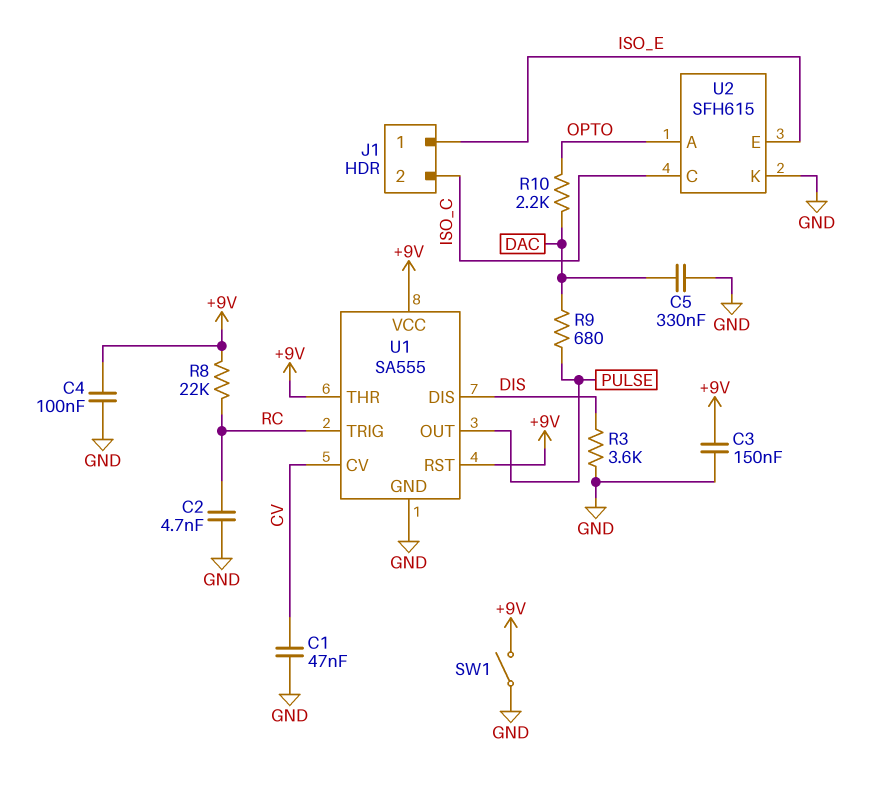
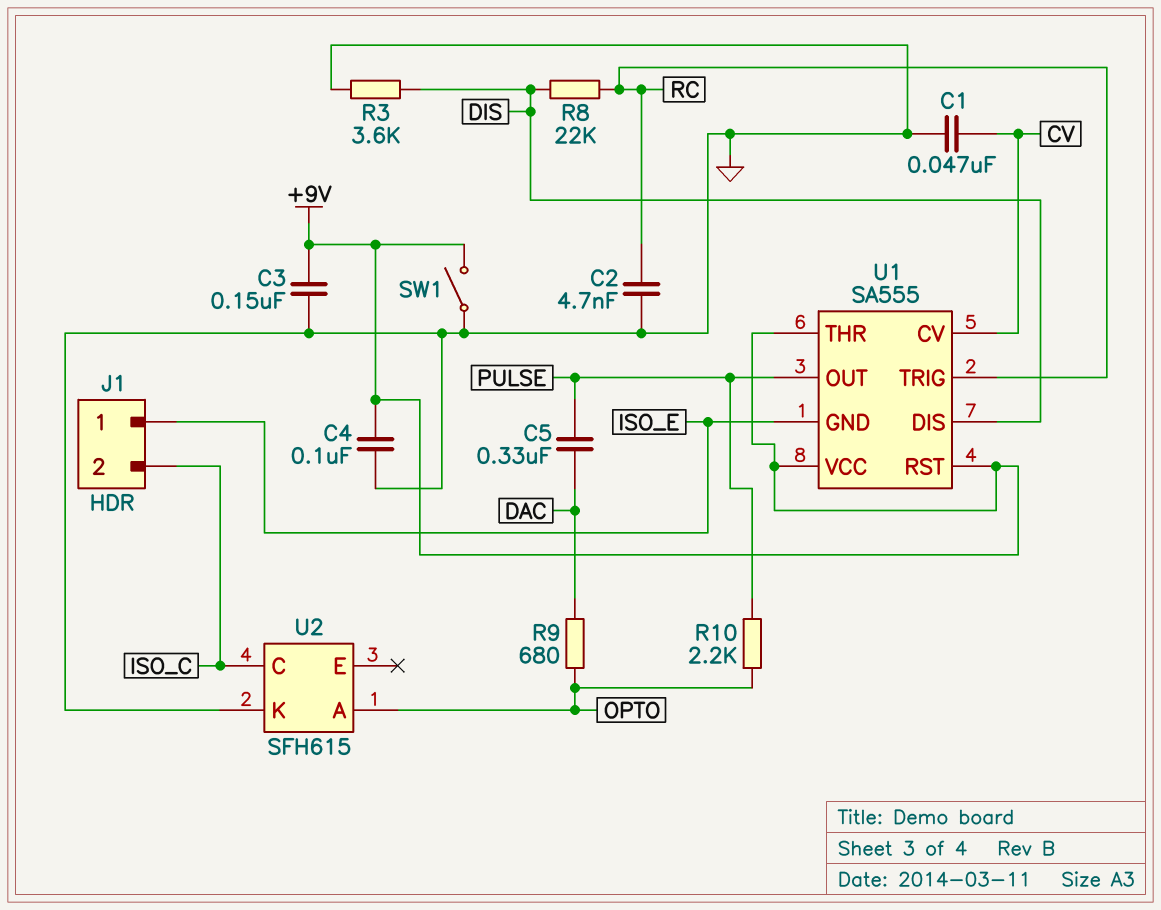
C5: 330nF (DAC, GND) -> 330nF (DAC, PULSE)
R8: 22k (+9V, RC) -> 22k (DIS, RC)
R9: 680 (DAC, PULSE) -> 680 (DAC, OPTO)
R10: 2.2k (DAC, OPTO) -> 2.2k (OPTO, PULSE)
U1 pin GND: GND -> ISO_E
U2 pin E: ISO_E -> none

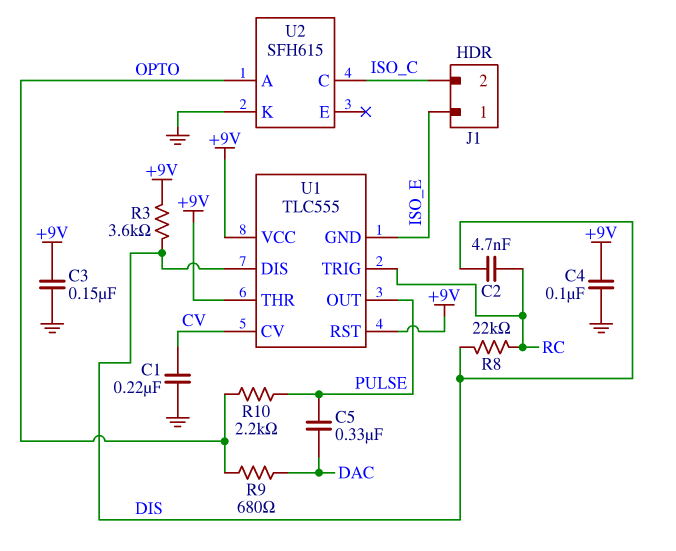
C1: 47nF (CV, GND) -> 220nF (CV, GND)
C2: 4.7nF (GND, RC) -> 4.7nF (DIS, RC)
R3: 3.6k (DIS, GND) -> 3.6k (+9V, DIS)
SW1: switch (+9V, GND) -> none
U1: SA555 -> TLC555

